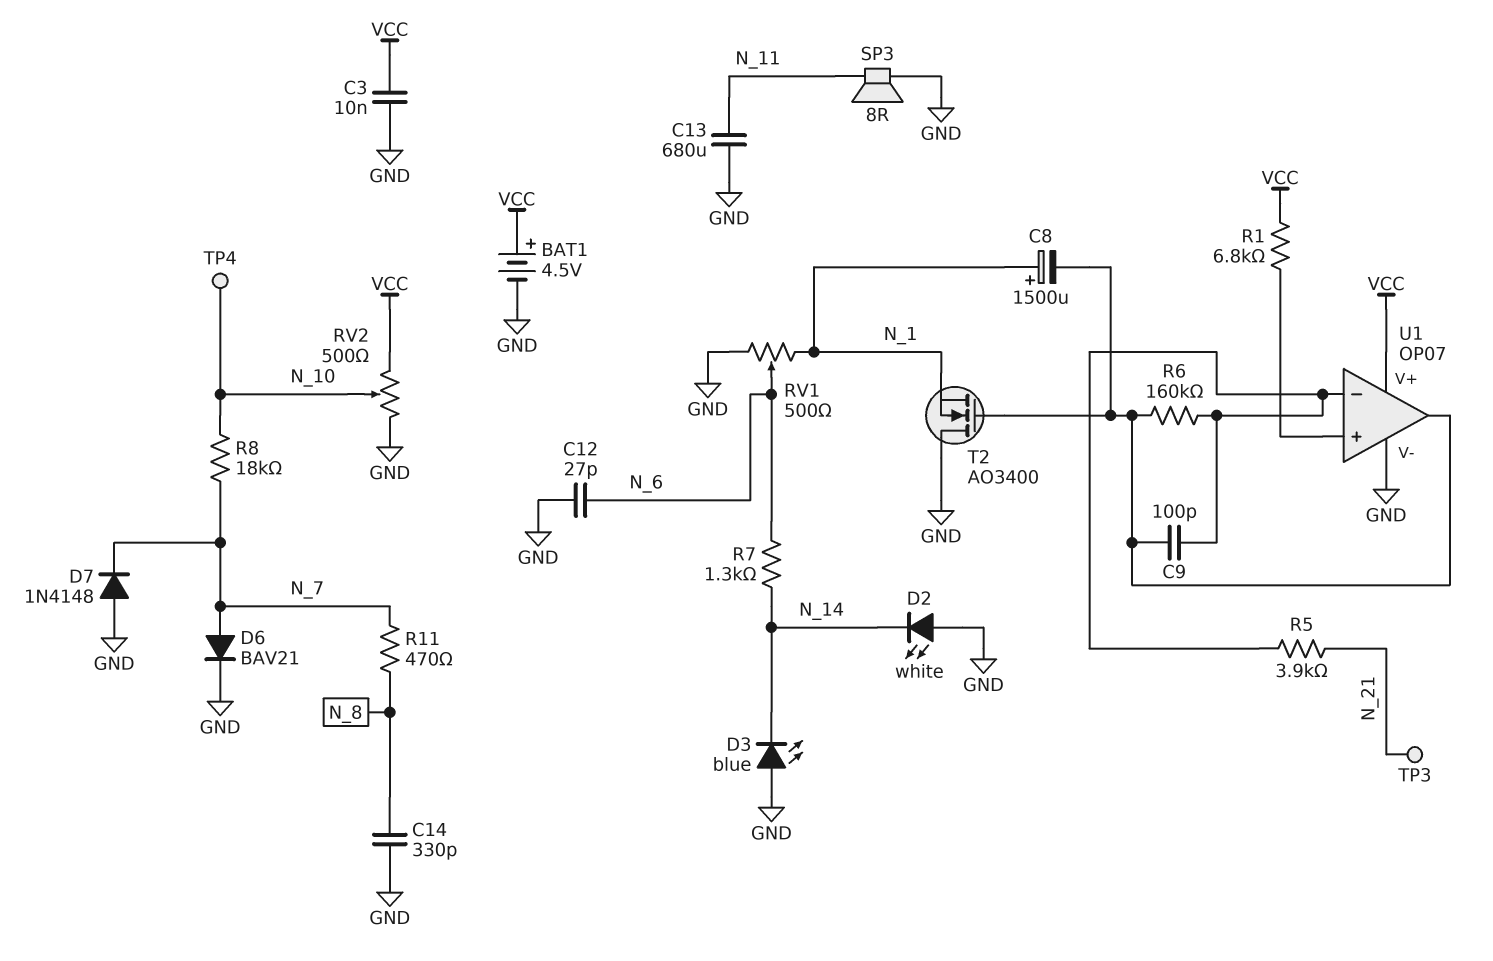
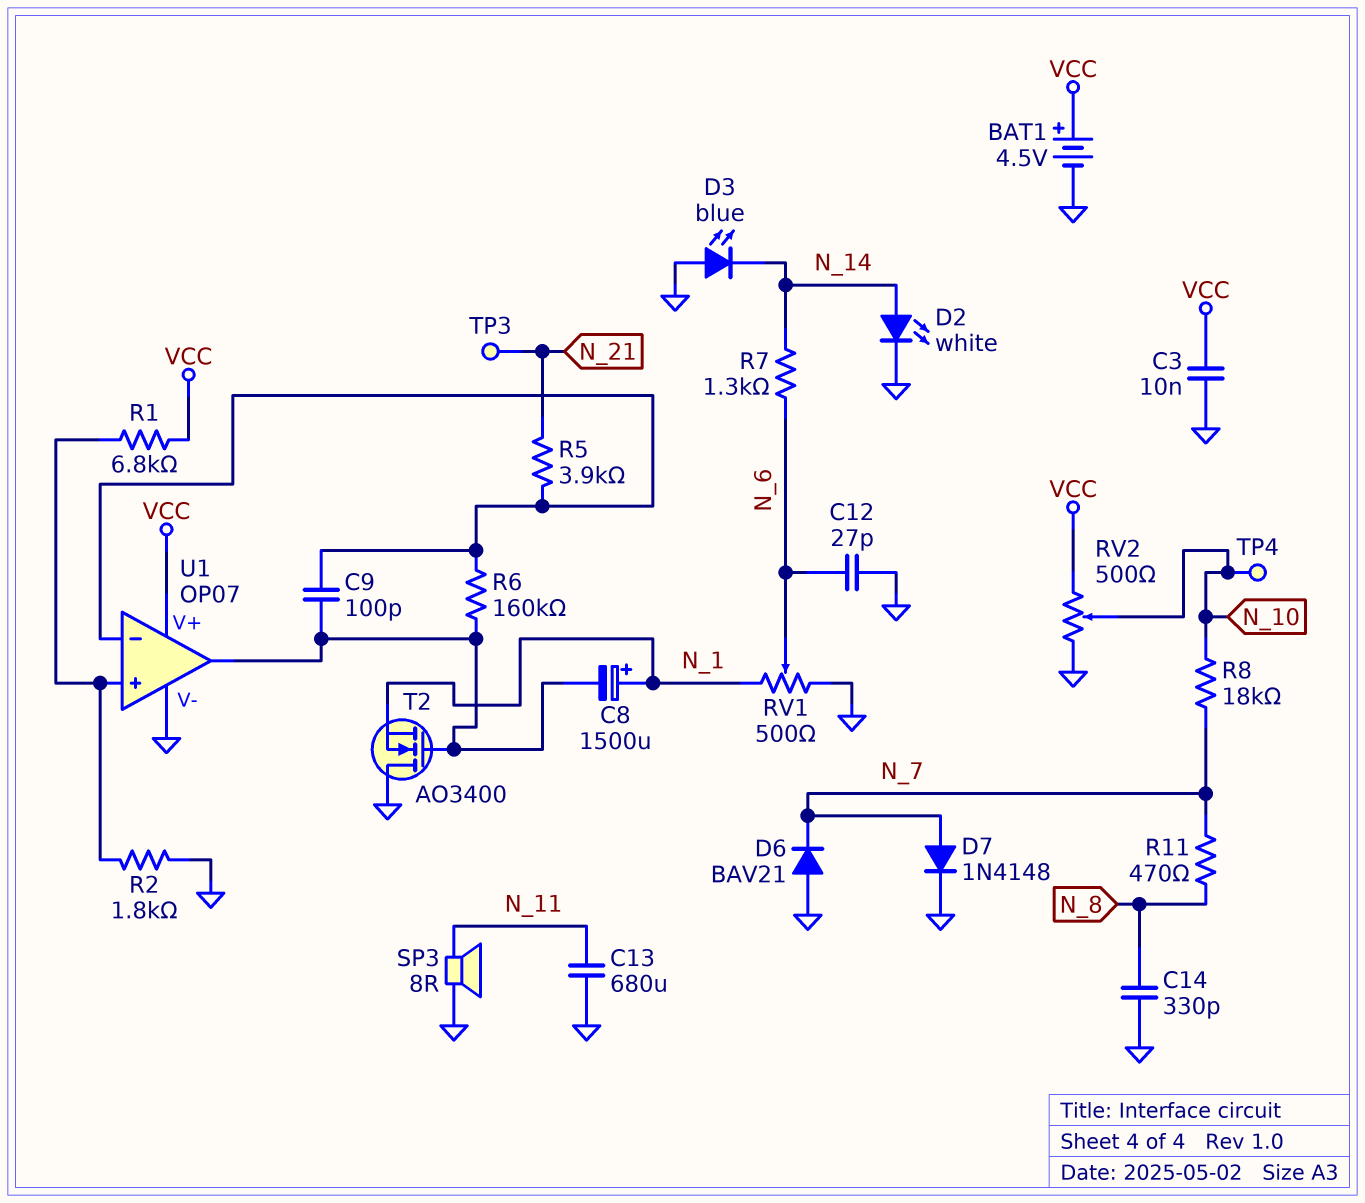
D2: LED white (A GND, K N_14) -> LED white (A N_14, K GND)
D6: diode BAV21 (A N_7, K GND) -> diode BAV21 (A GND, K N_7)
D7: diode 1N4148 (A GND, K N_7) -> diode 1N4148 (A N_7, K GND)
R2: none -> 1.8k (GND, U1/in+)

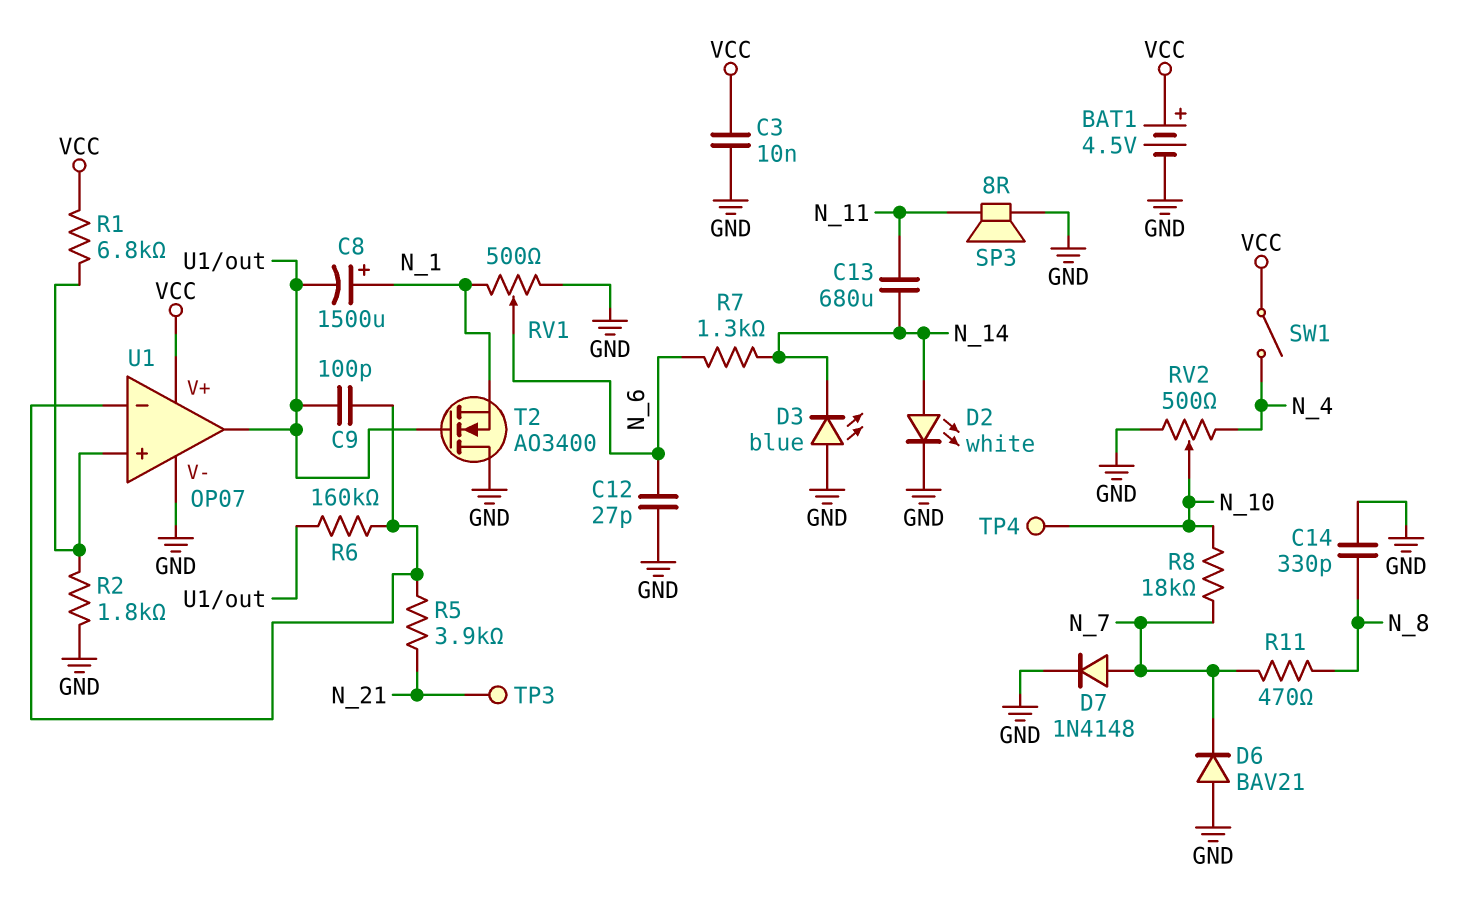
C13: 680uF (GND, N_11) -> 680uF (N_11, N_14)
RV2: 500 (GND, VCC, wiper N_10) -> 500 (GND, N_4, wiper N_10)
SW1: none -> switch (N_4, VCC)

